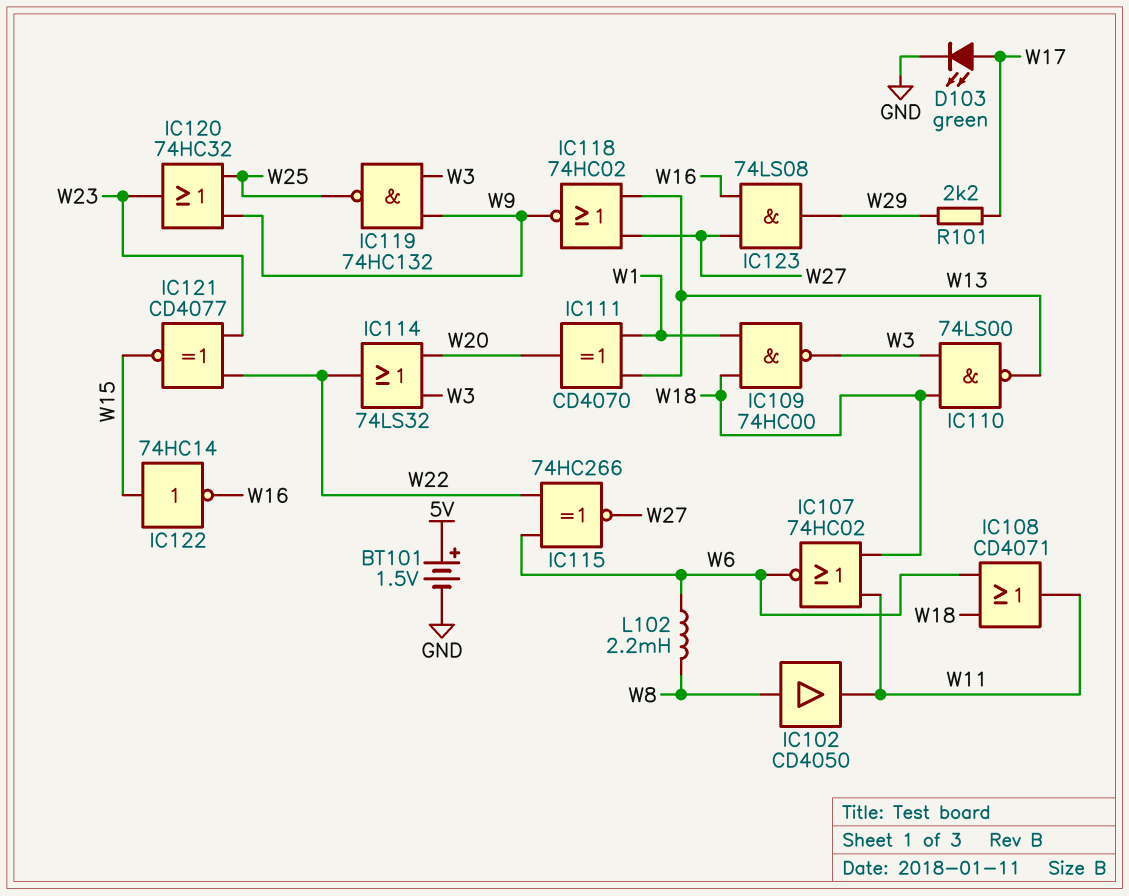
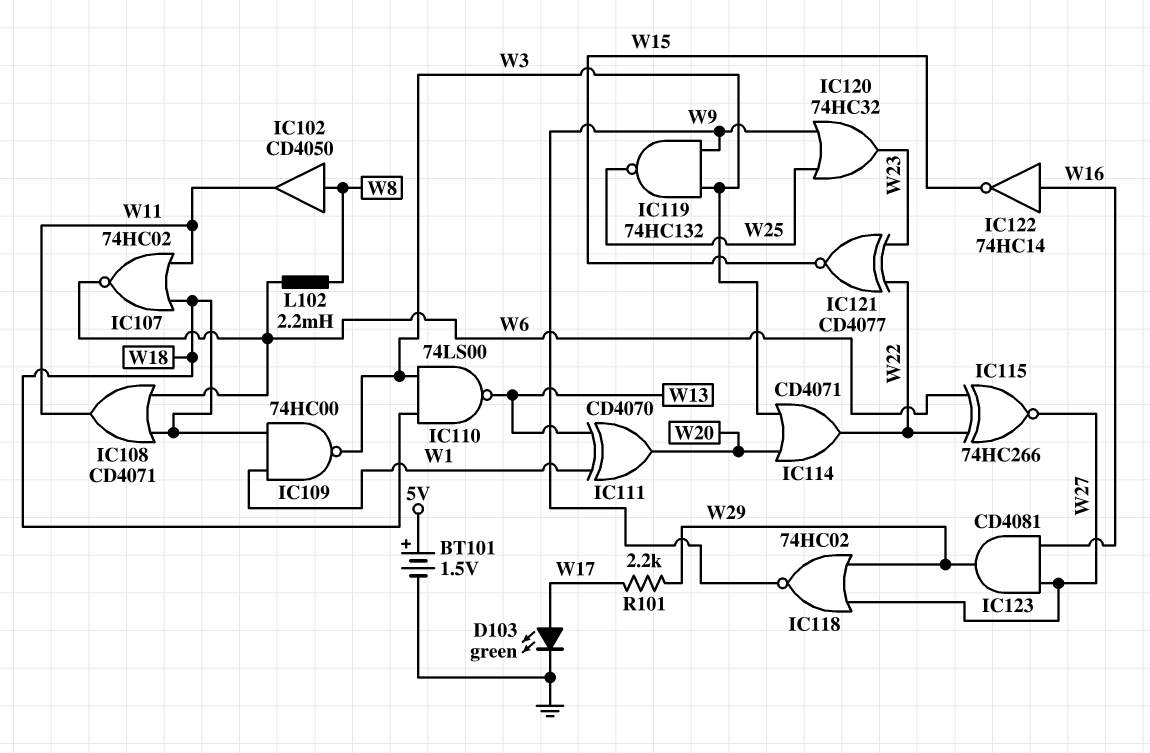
IC114: OR 74LS32 (in W3, in W20, out W22) -> OR CD4071 (in W3, in W20, out W22)
IC118: NOR 74HC02 (in W13, in W27, out W9) -> NOR 74HC02 (in W27, in W29, out W9)
IC122: NOT 74HC14 (in W15, out W16) -> NOT 74HC14 (in W16, out W15)
IC123: AND 74LS08 (in W16, in W27, out W29) -> AND CD4081 (in W16, in W27, out W29)

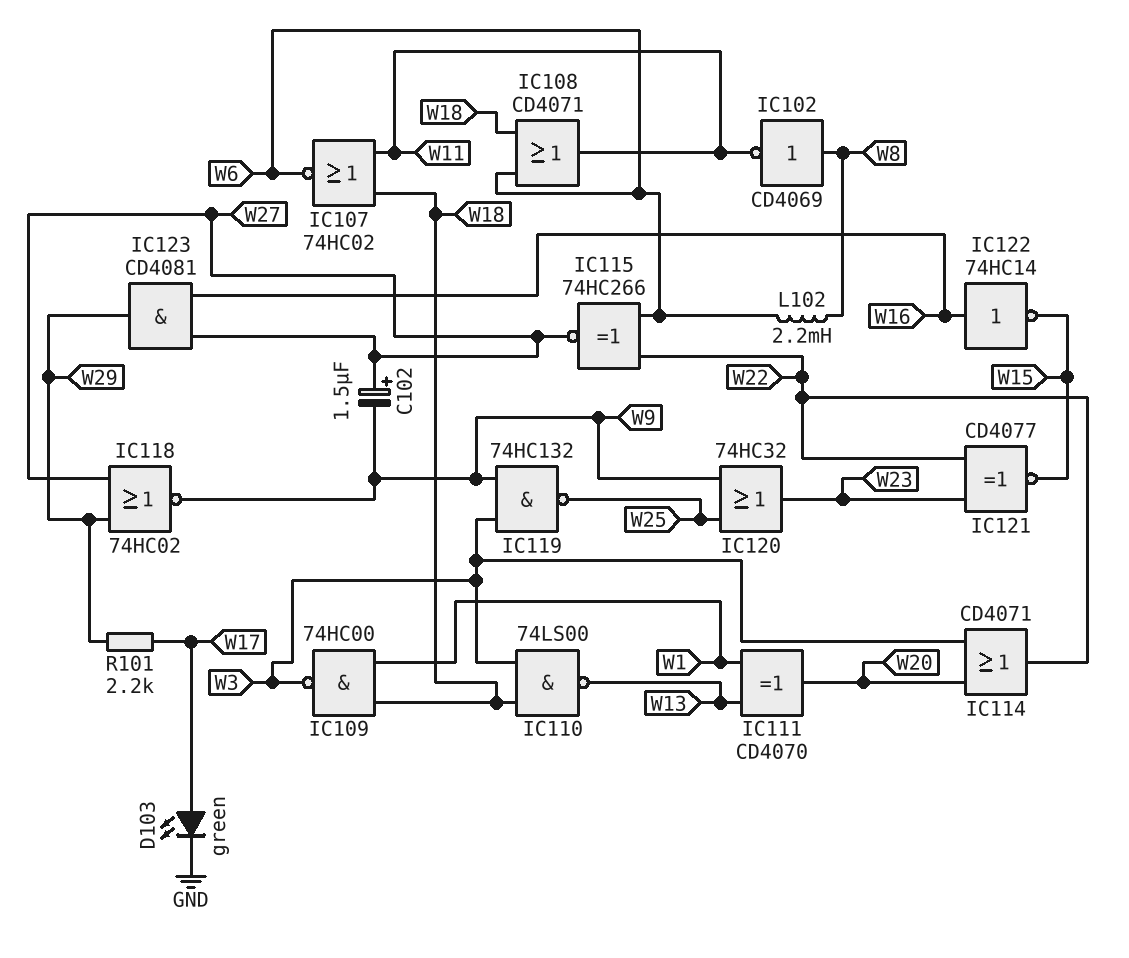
BT101: 1.5V (plus 5V, minus GND) -> none
C102: none -> 1.5uF (plus W27, minus W9)
IC102: buffer CD4050 (in W8, out W11) -> NOT CD4069 (in W8, out W11)

